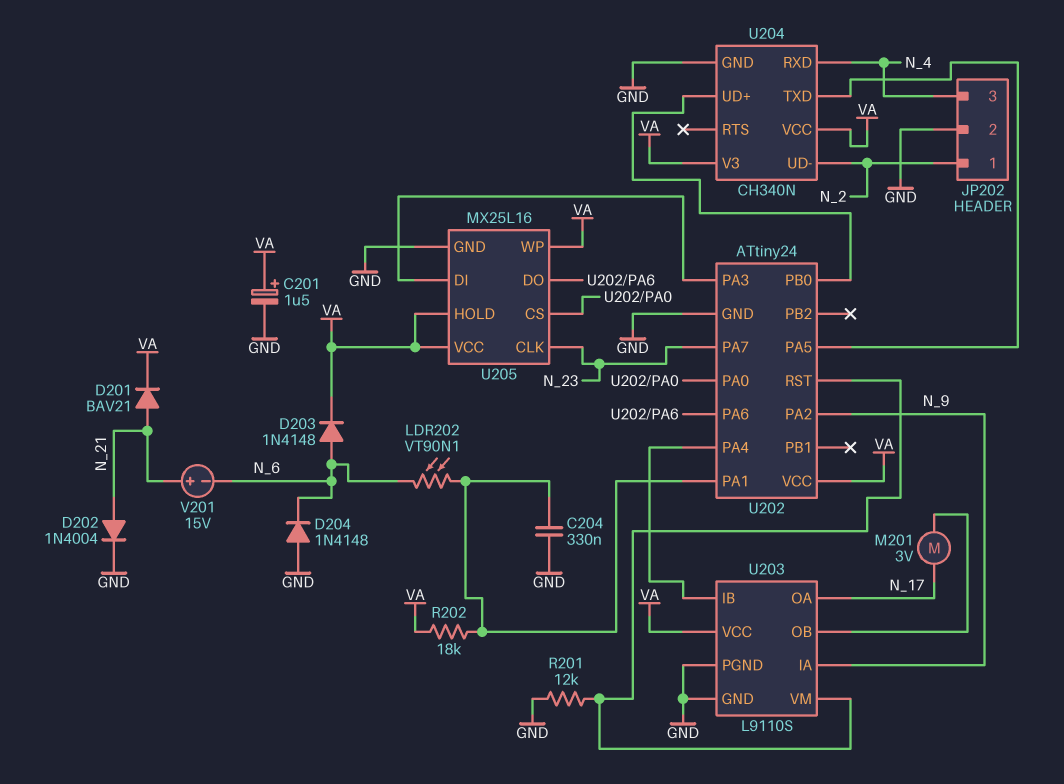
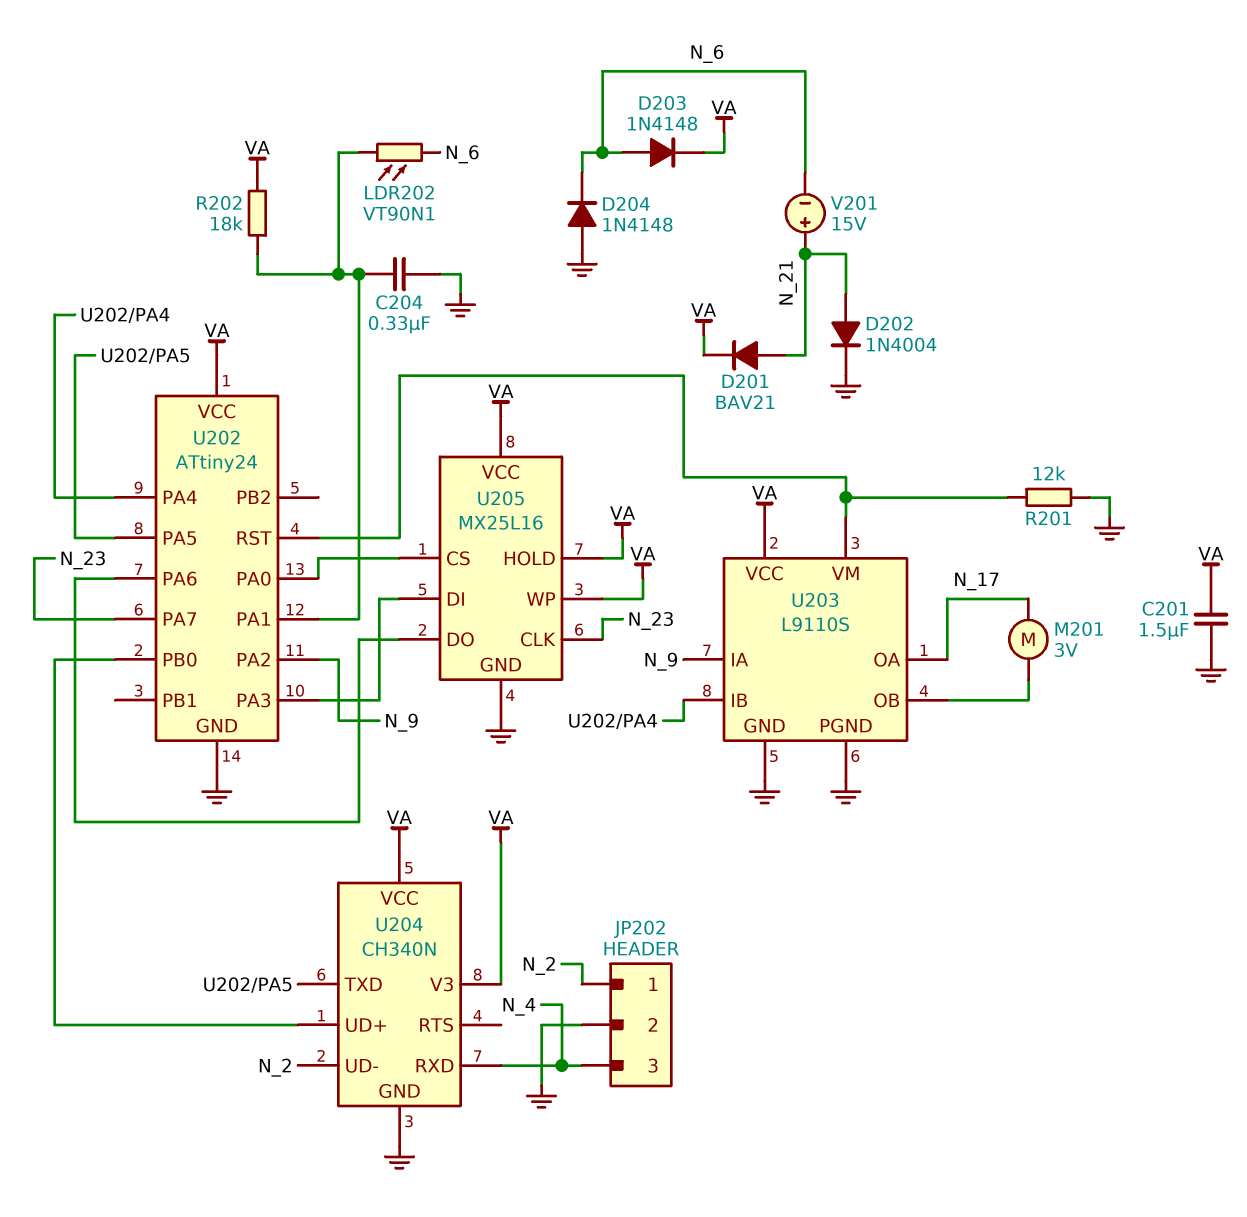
C201: 1.5uF (plus VA, minus GND) -> 1.5uF (GND, VA)

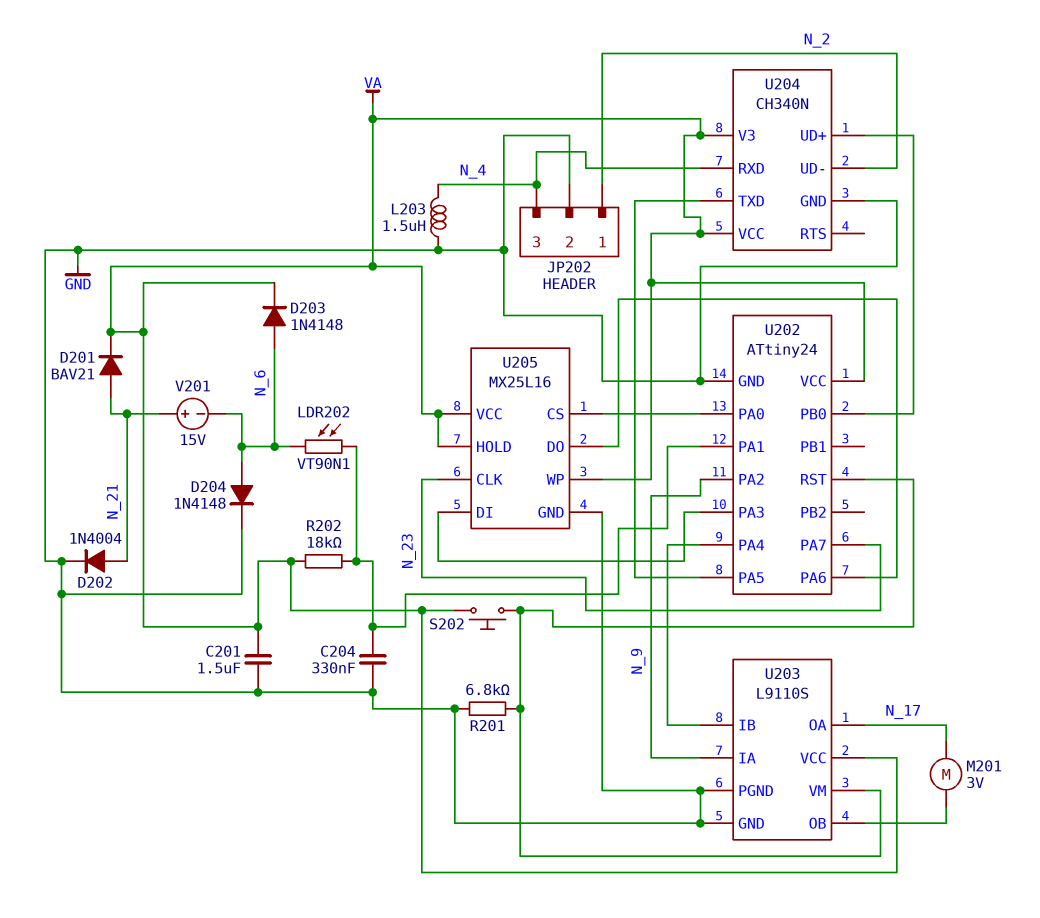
D204: diode 1N4148 (A GND, K N_6) -> diode 1N4148 (A N_6, K GND)
L203: none -> 1.5uH (GND, N_4)
R201: 12k (GND, U202/RST) -> 6.8k (GND, U202/RST)
S202: none -> button (U202/RST, VA)

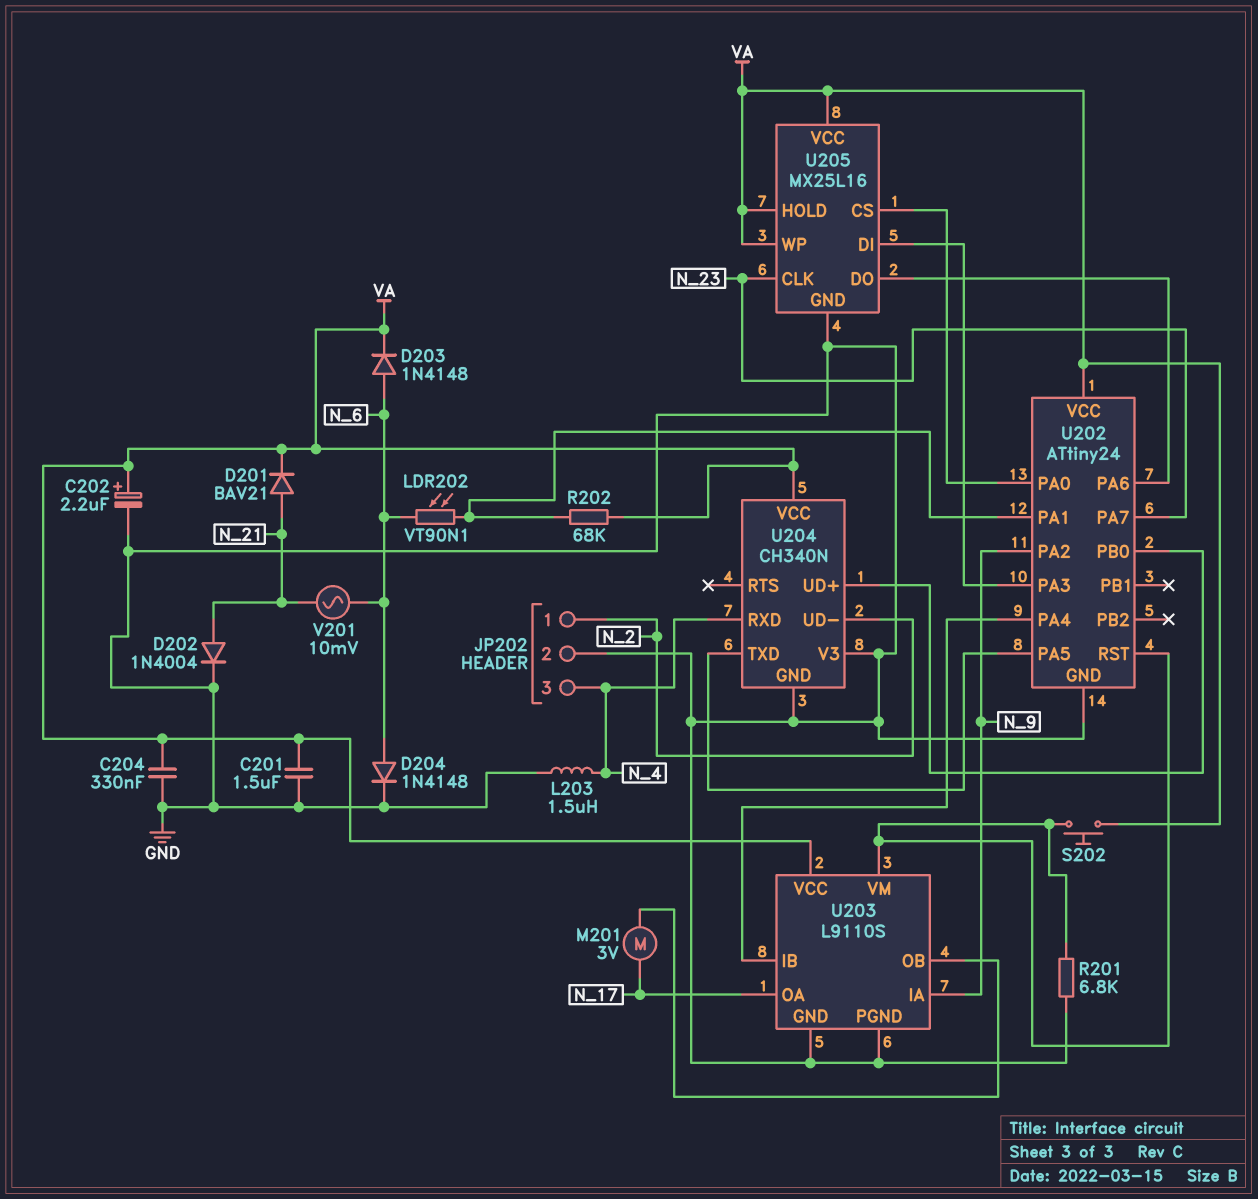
C202: none -> 2.2uF (plus VA, minus GND)
C204: 330nF (GND, U202/PA1) -> 330nF (GND, VA)
R202: 18k (U202/PA1, VA) -> 68k (U202/PA1, VA)
U204 pin V3: VA -> GND
V201: 15V (plus N_21, minus N_6) -> AC 10mV (N_6, N_21)

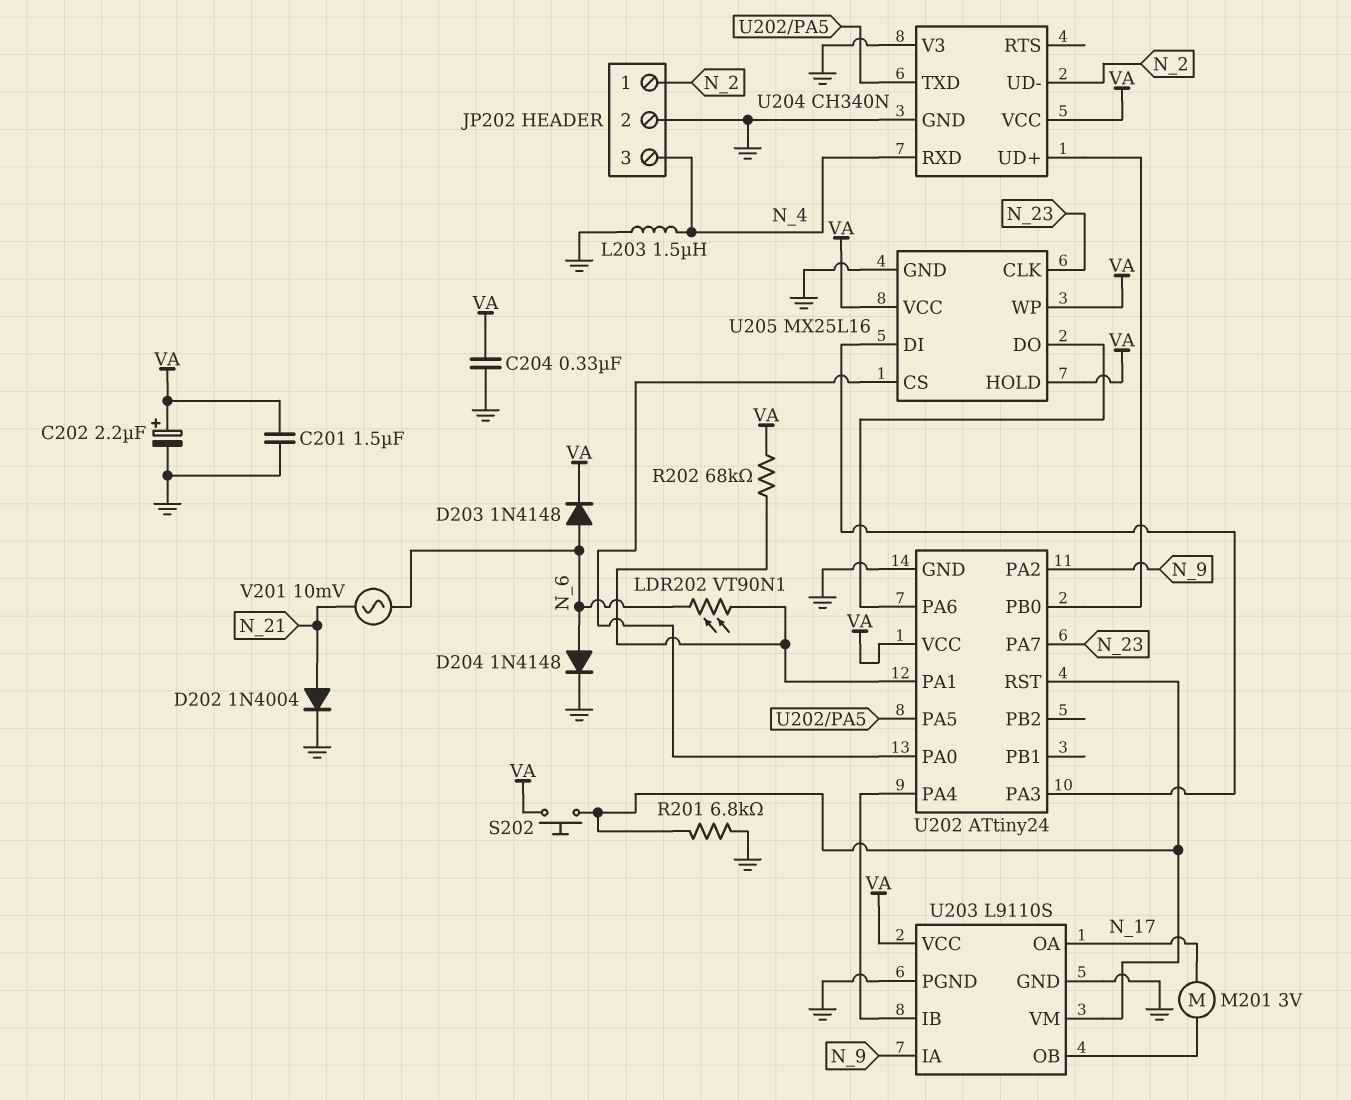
D201: diode BAV21 (A N_21, K VA) -> none

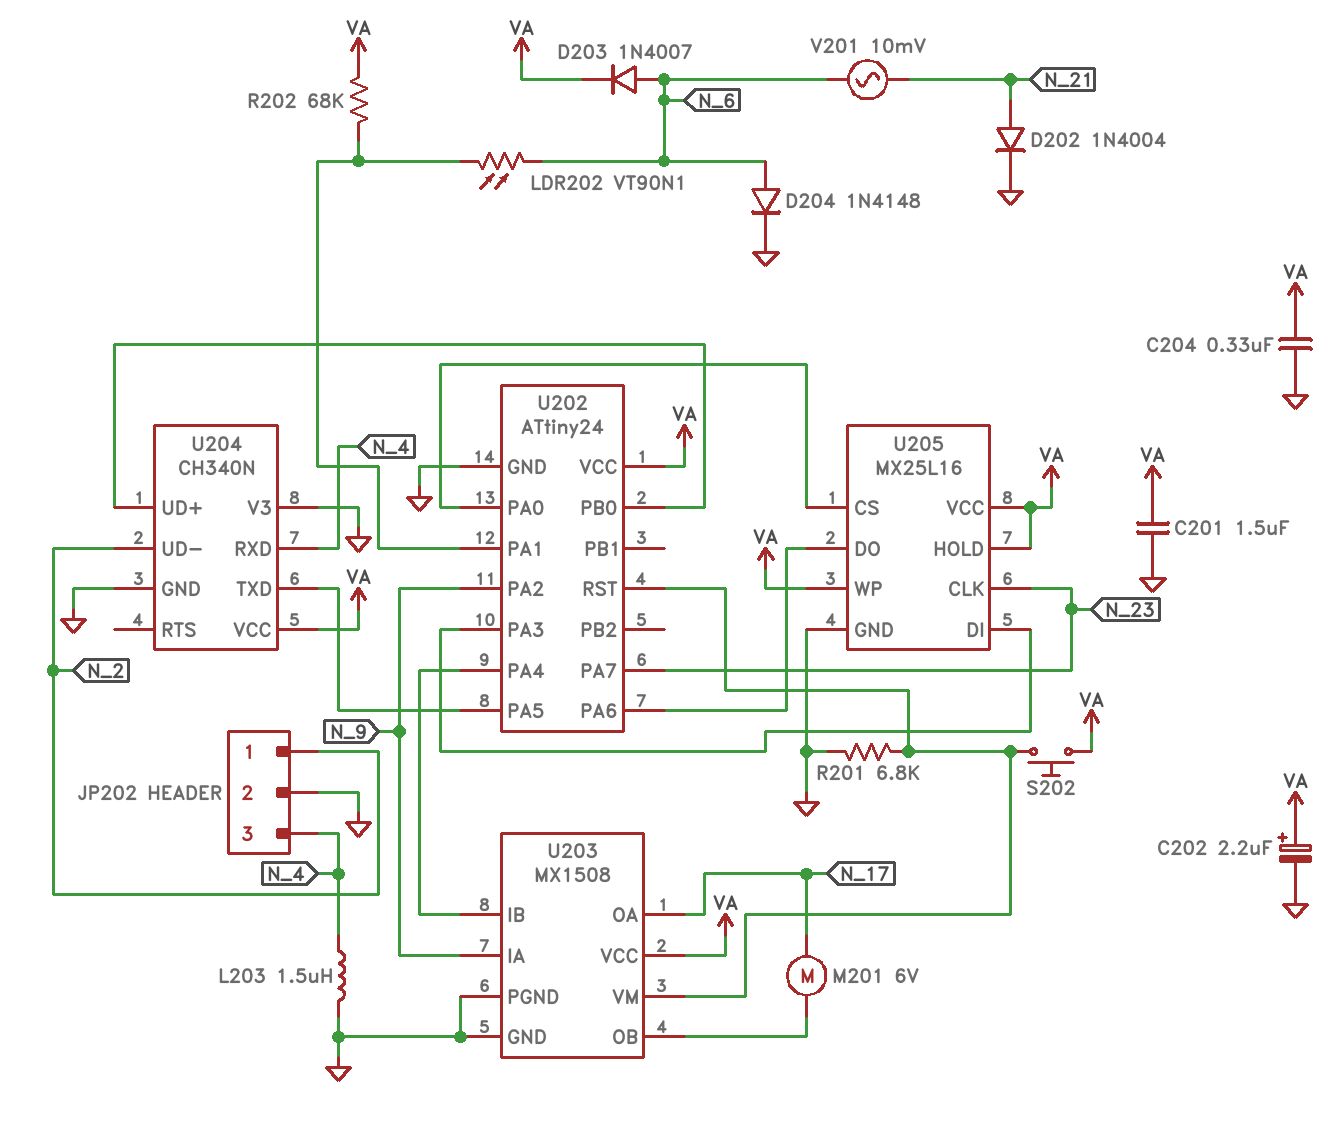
D203: diode 1N4148 (A N_6, K VA) -> diode 1N4007 (A N_6, K VA)
M201: motor 3V (N_17, U203/OB) -> motor 6V (N_17, U203/OB)
U203: L9110S -> MX1508

